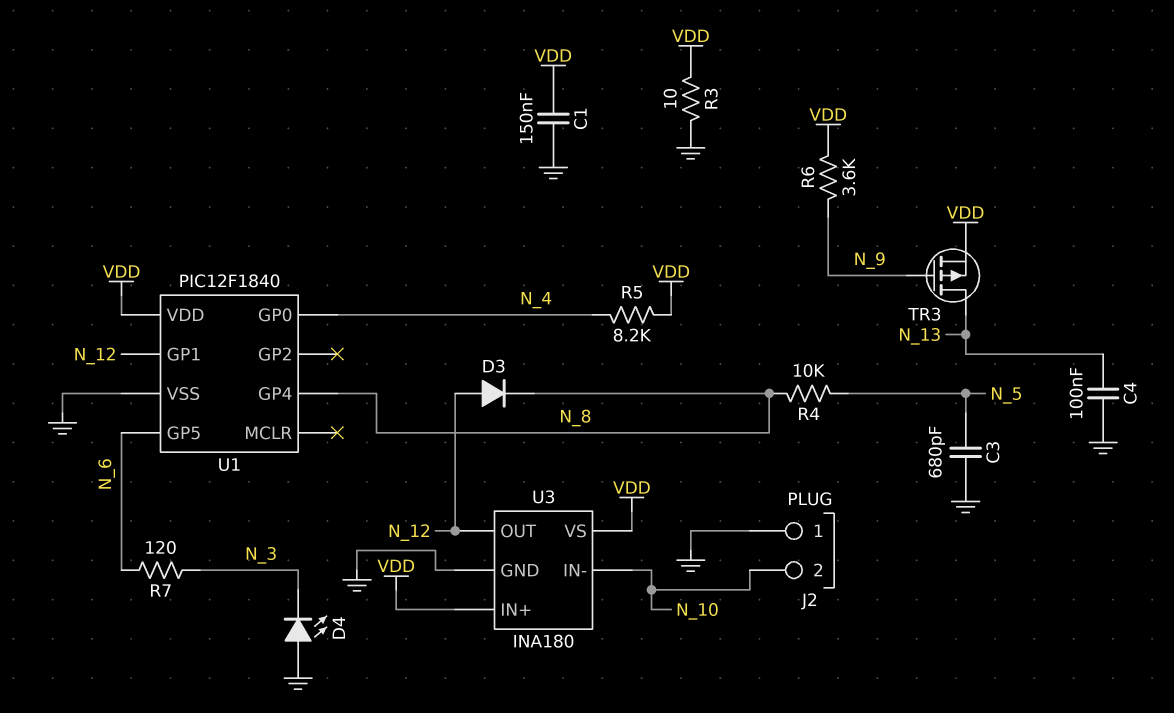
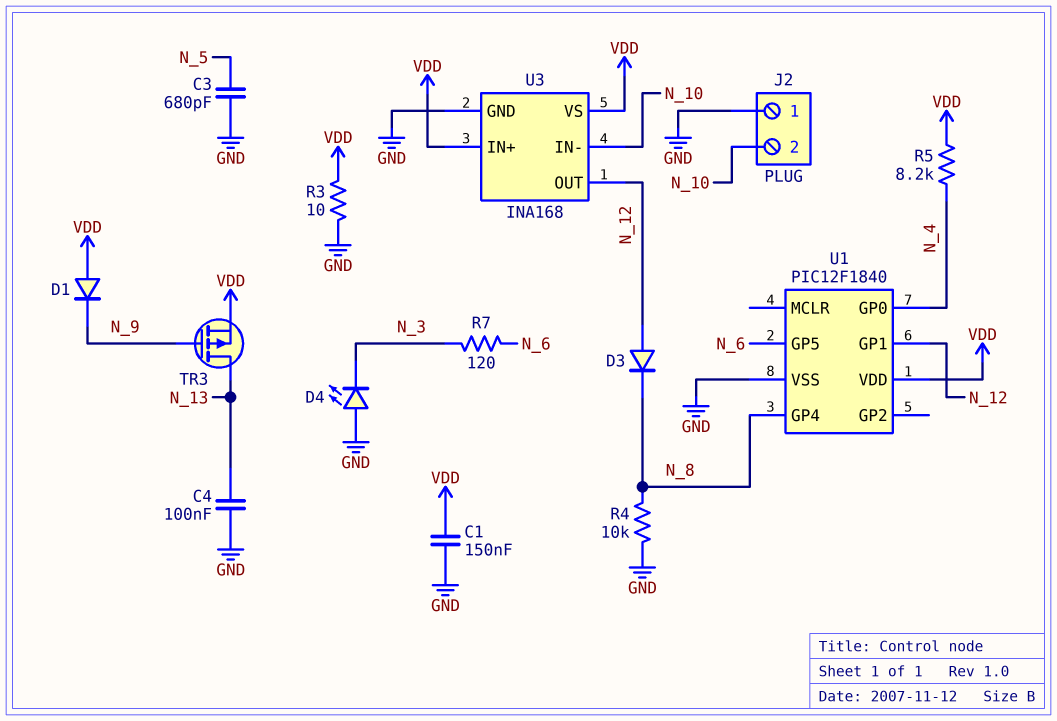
D1: none -> diode (A VDD, K N_9)
R4: 10k (N_5, N_8) -> 10k (GND, N_8)
R6: 3.6k (N_9, VDD) -> none
U3: INA180 -> INA168

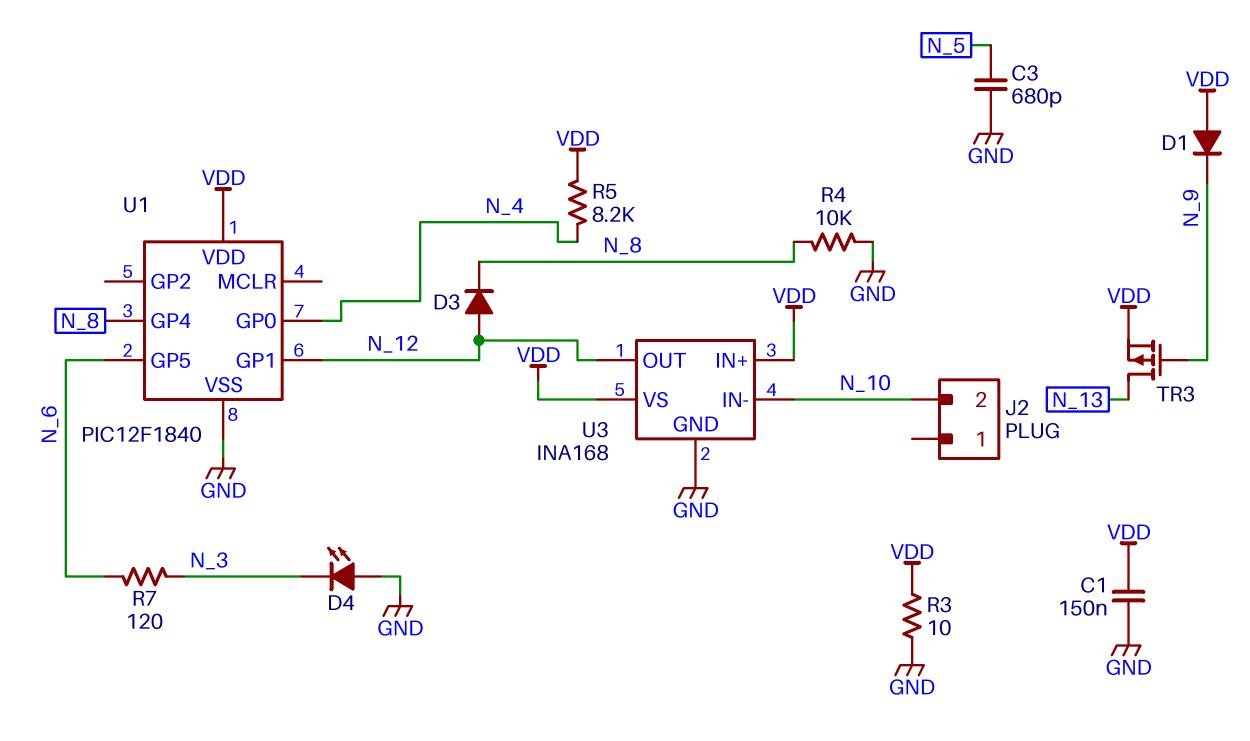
C4: 100nF (GND, N_13) -> none
J2 pin 1: GND -> none

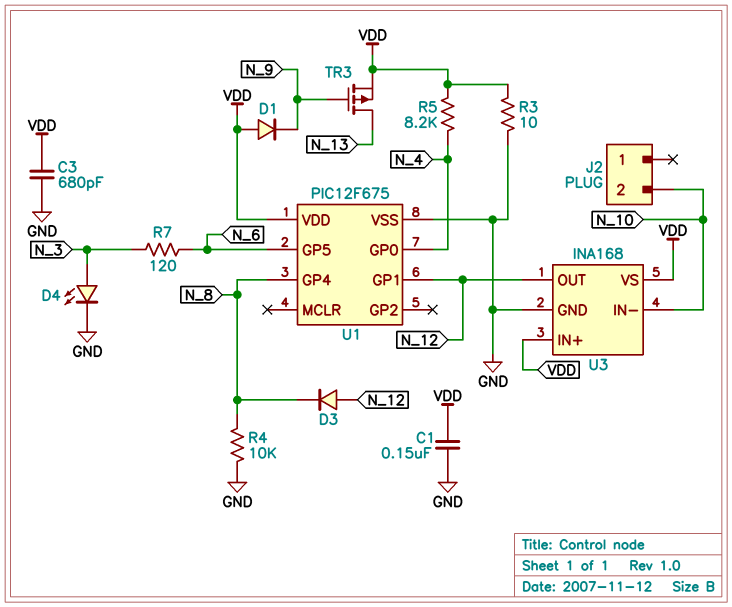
C3: 680pF (GND, N_5) -> 680pF (GND, VDD)
D4: LED (A GND, K N_3) -> LED (A N_3, K GND)
U1: PIC12F1840 -> PIC12F675

